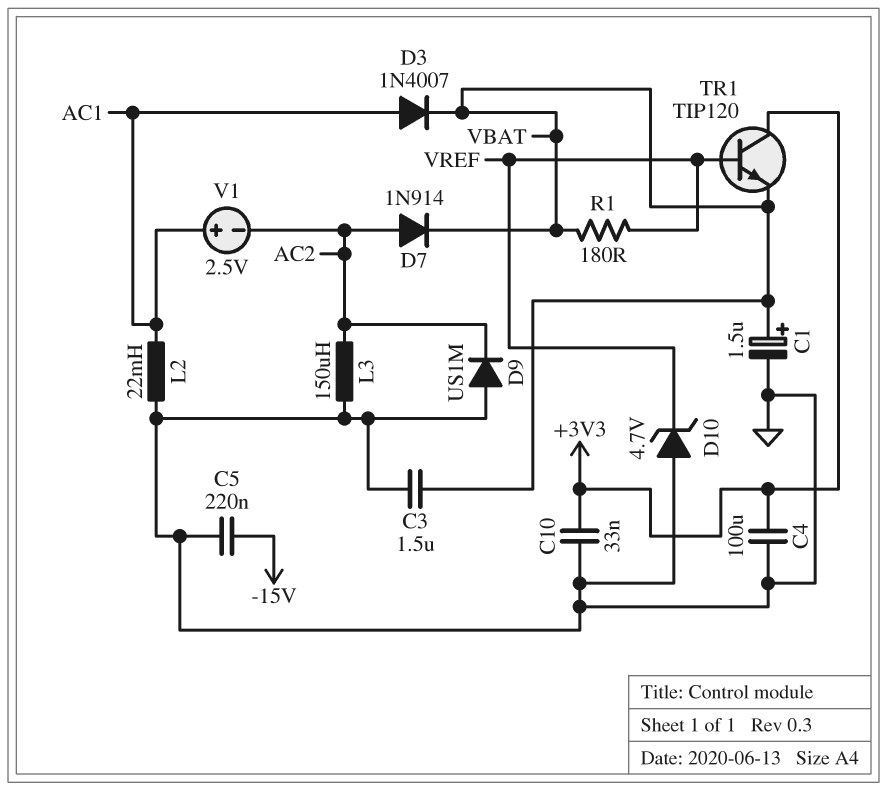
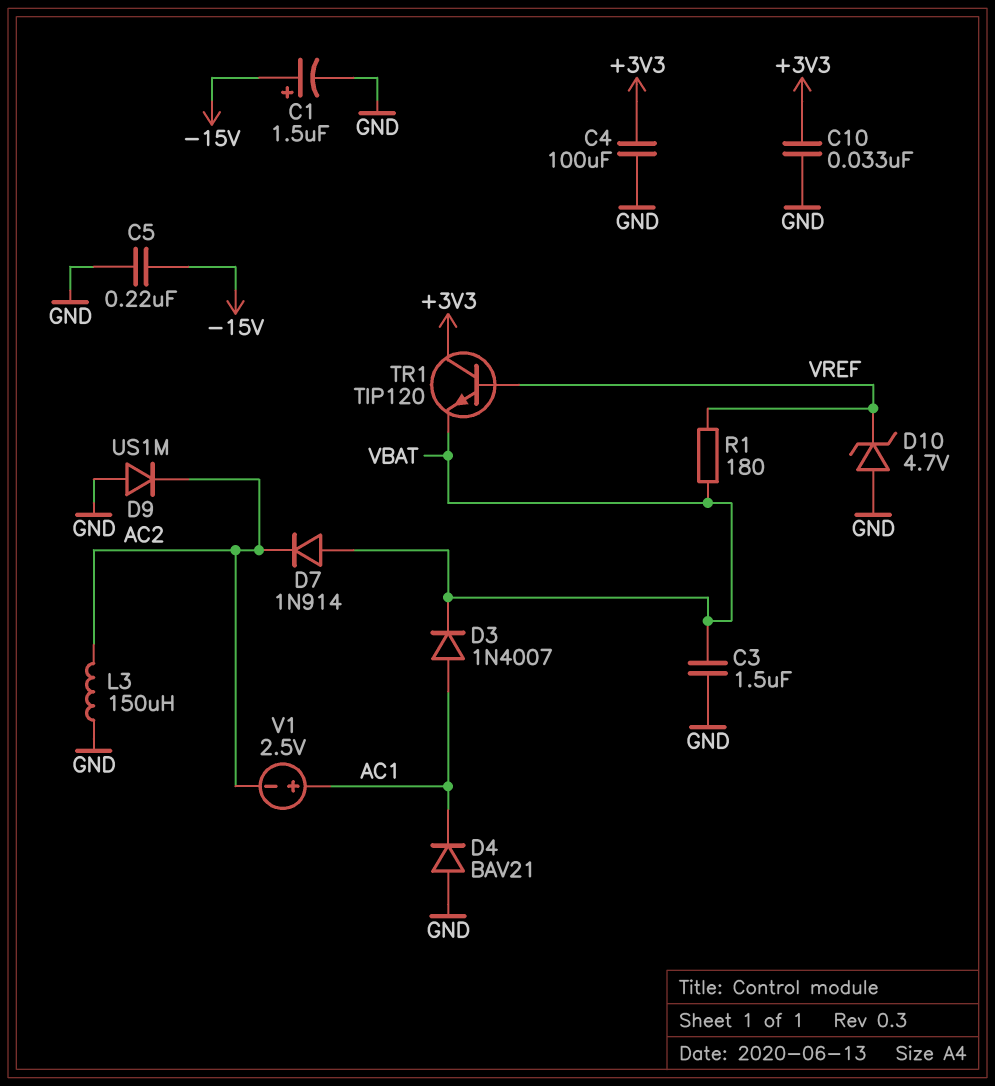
C1: 1.5uF (plus VBAT, minus GND) -> 1.5uF (plus -15V, minus GND)
D4: none -> diode BAV21 (A GND, K AC1)
D7: diode 1N914 (A AC2, K VBAT) -> diode 1N914 (A VBAT, K AC2)
L2: 22mH (AC1, GND) -> none

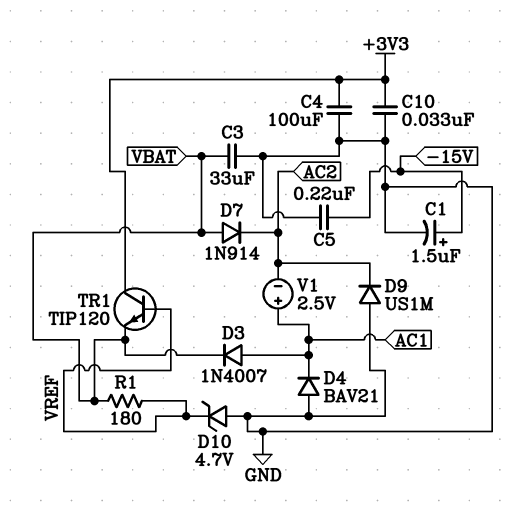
C3: 1.5uF (GND, VBAT) -> 33uF (GND, VBAT)
L3: 150uH (AC2, GND) -> none

